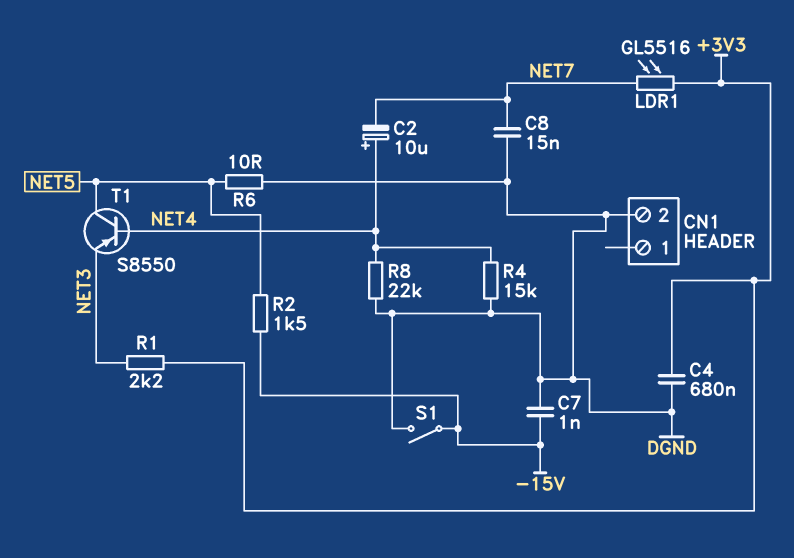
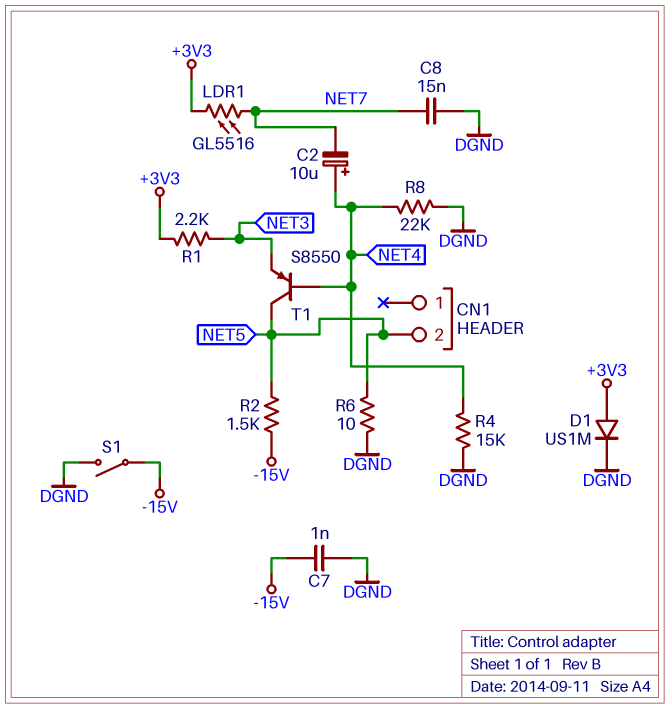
C4: 680nF (+3V3, DGND) -> none
CN1 pin 2: DGND -> NET5
D1: none -> diode US1M (A +3V3, K DGND)

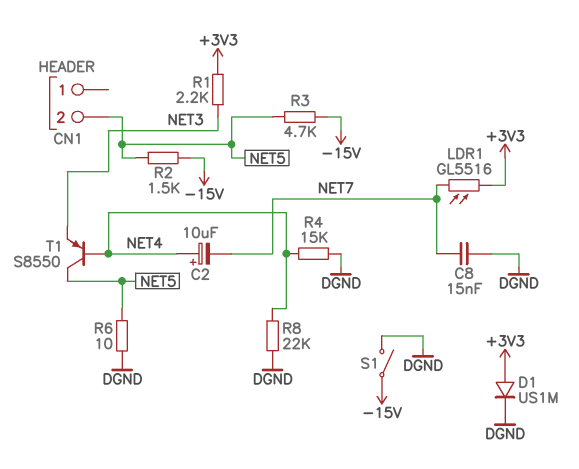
C7: 1nF (-15V, DGND) -> none
R3: none -> 4.7k (-15V, NET5)

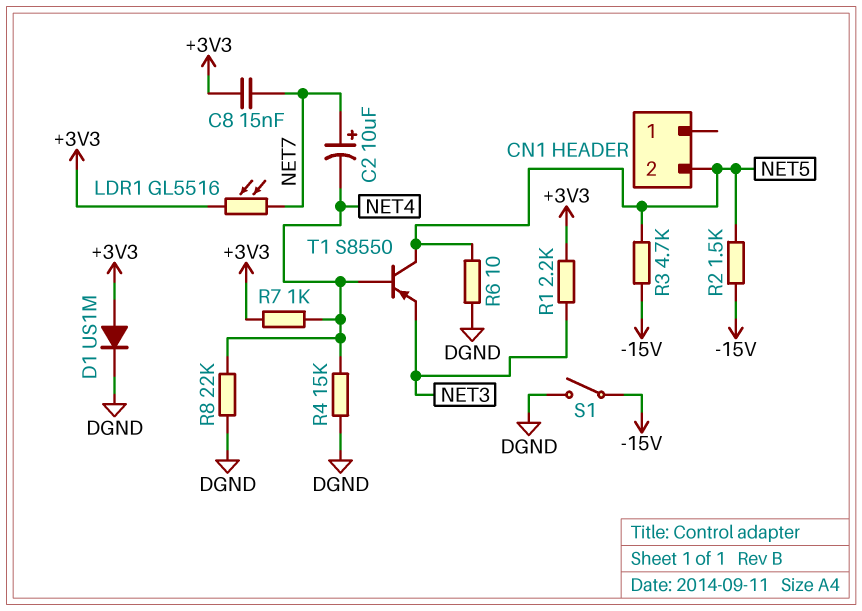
C2: 10uF (plus NET4, minus NET7) -> 10uF (plus NET7, minus NET4)
C8: 15nF (DGND, NET7) -> 15nF (+3V3, NET7)
R7: none -> 1k (+3V3, NET4)

